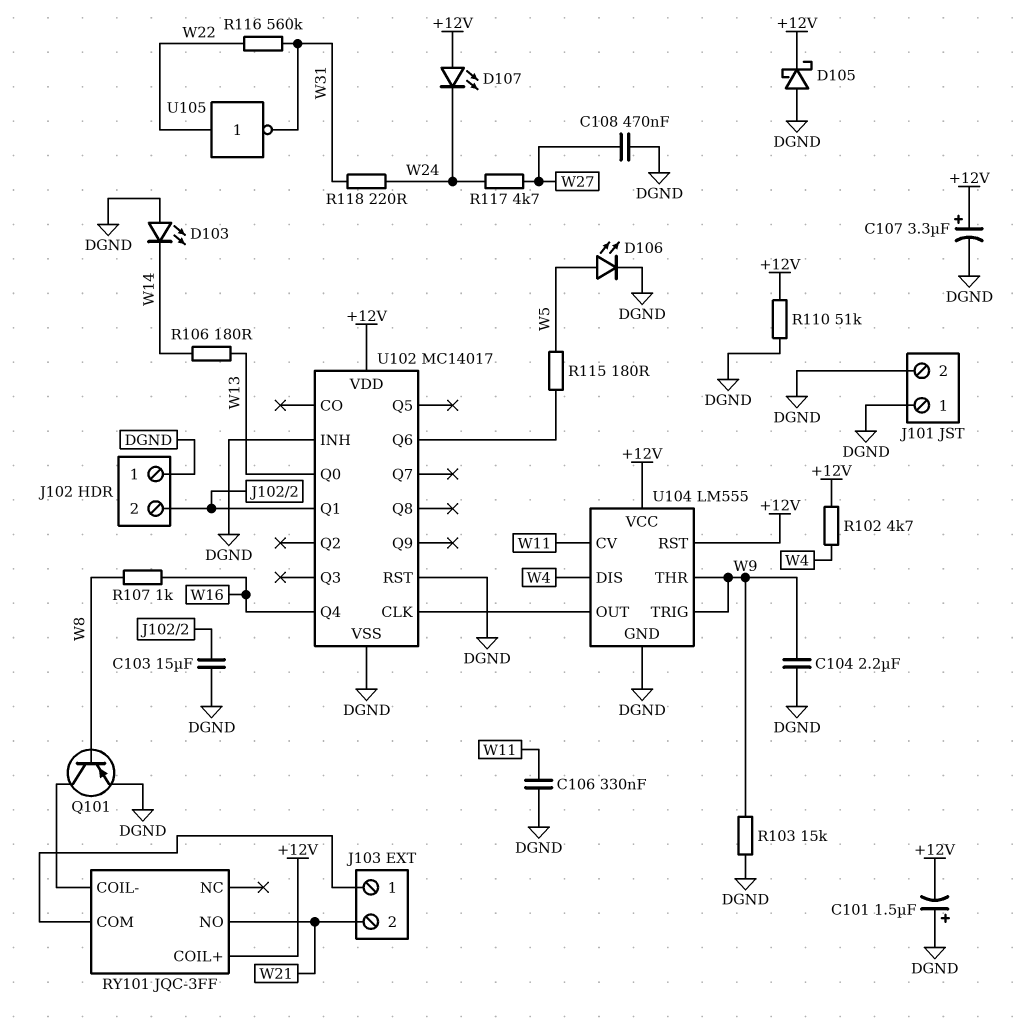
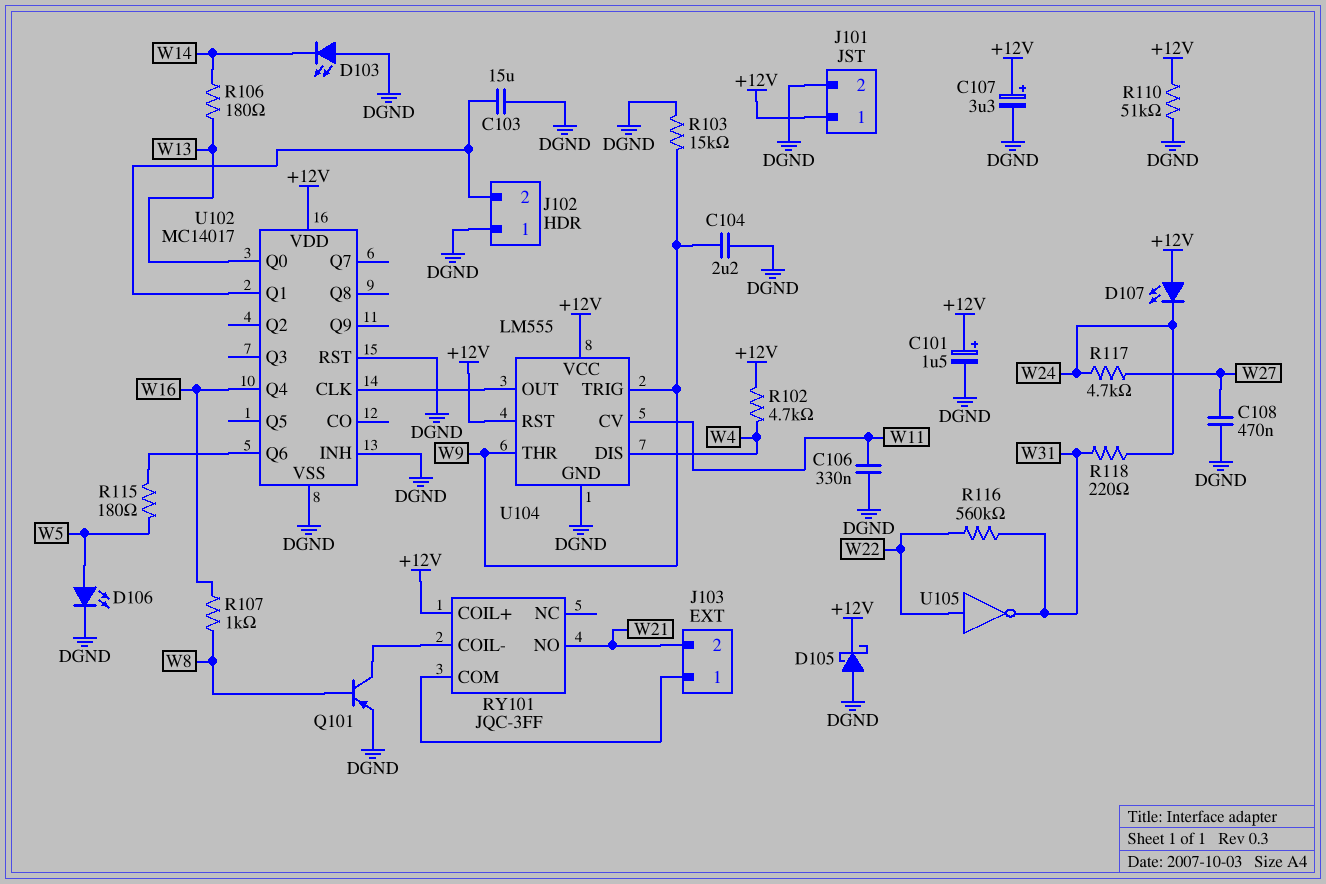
C101: 1.5uF (plus DGND, minus +12V) -> 1.5uF (plus +12V, minus DGND)
J101 pin 1: DGND -> +12V

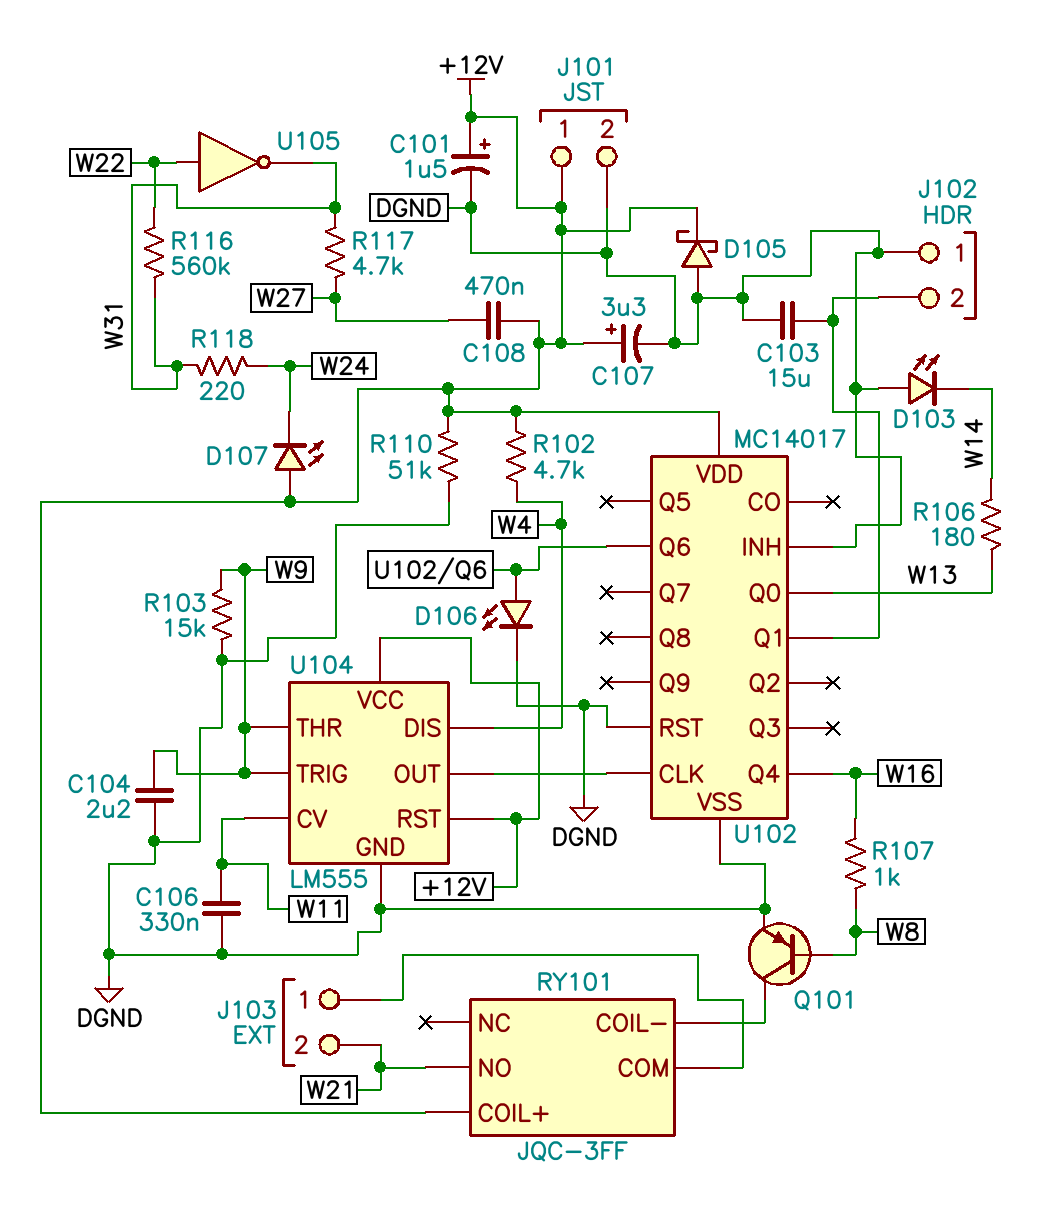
C108: 470nF (DGND, W27) -> 470nF (+12V, W27)
D106: LED (A W5, K DGND) -> LED (A U102/Q6, K DGND)
R115: 180 (U102/Q6, W5) -> none
R117: 4.7k (W24, W27) -> 4.7k (W27, W31)

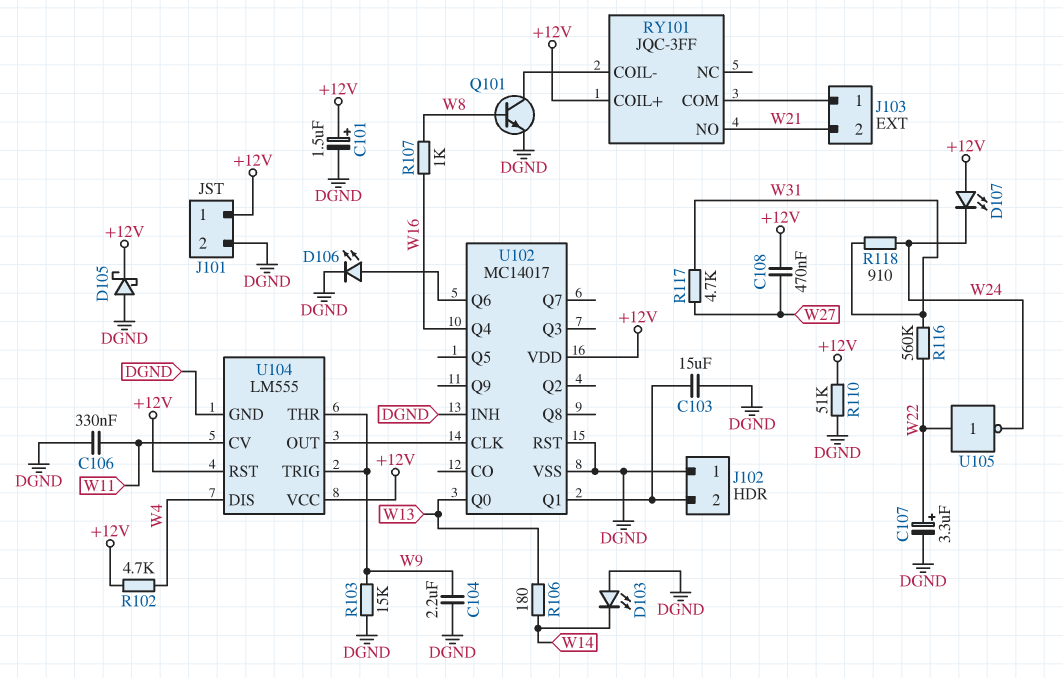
C107: 3.3uF (plus +12V, minus DGND) -> 3.3uF (plus W22, minus DGND)
Q101: PNP (B W8, C RY101/COIL-, E DGND) -> NPN (B W8, C RY101/COIL-, E DGND)
R118: 220 (W24, W31) -> 910 (W24, W31)
U105: NOT (in W22, out W31) -> NOT (in W22, out W24)

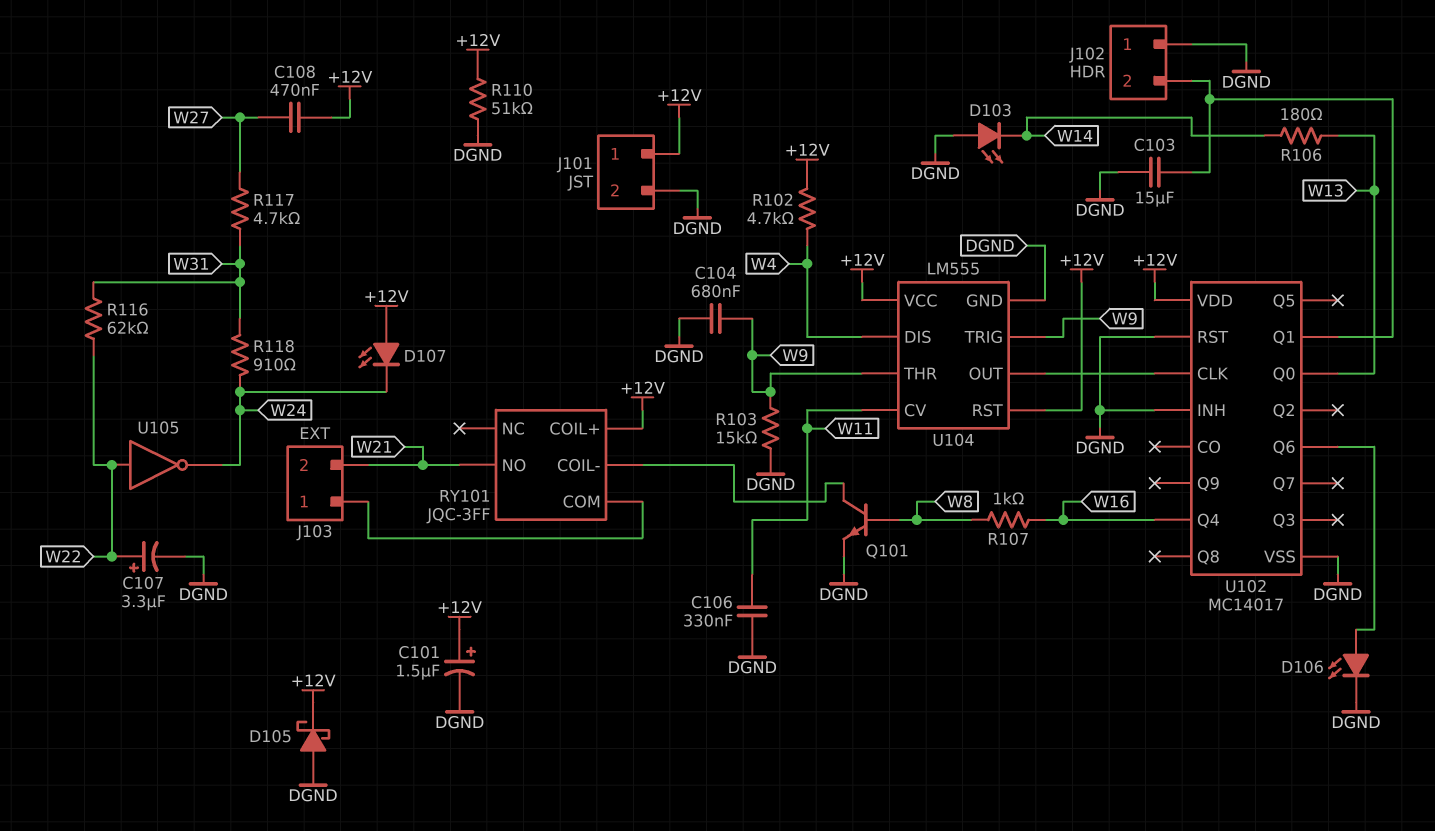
C104: 2.2uF (DGND, W9) -> 680nF (DGND, W9)
R116: 560k (W22, W31) -> 62k (W22, W31)

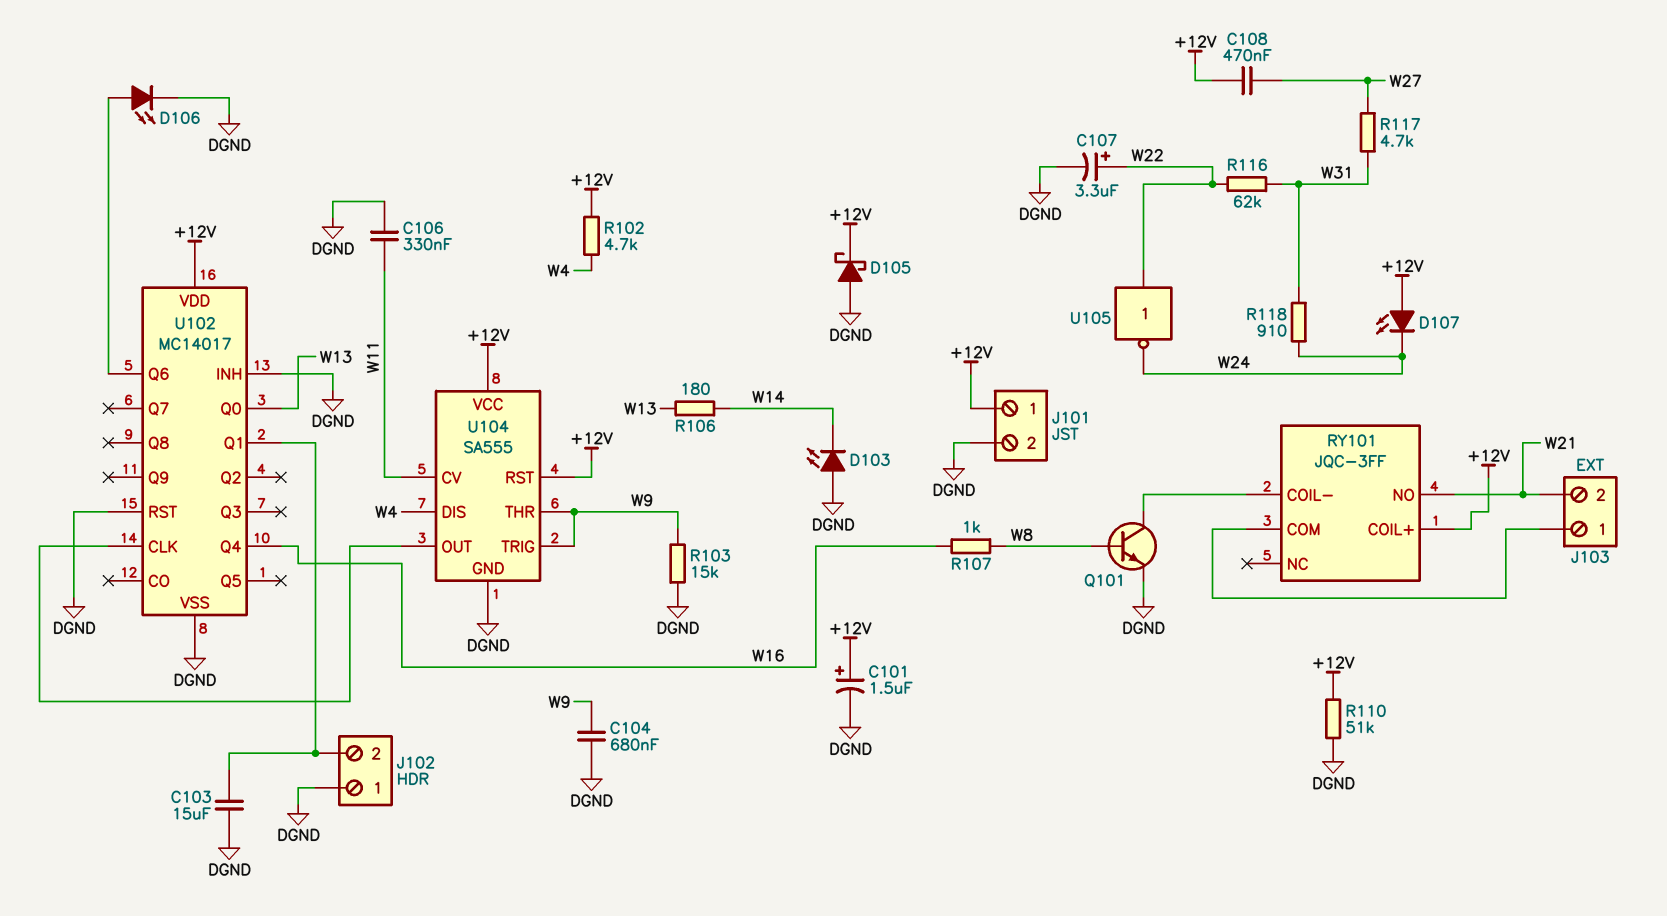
U104: LM555 -> SA555

